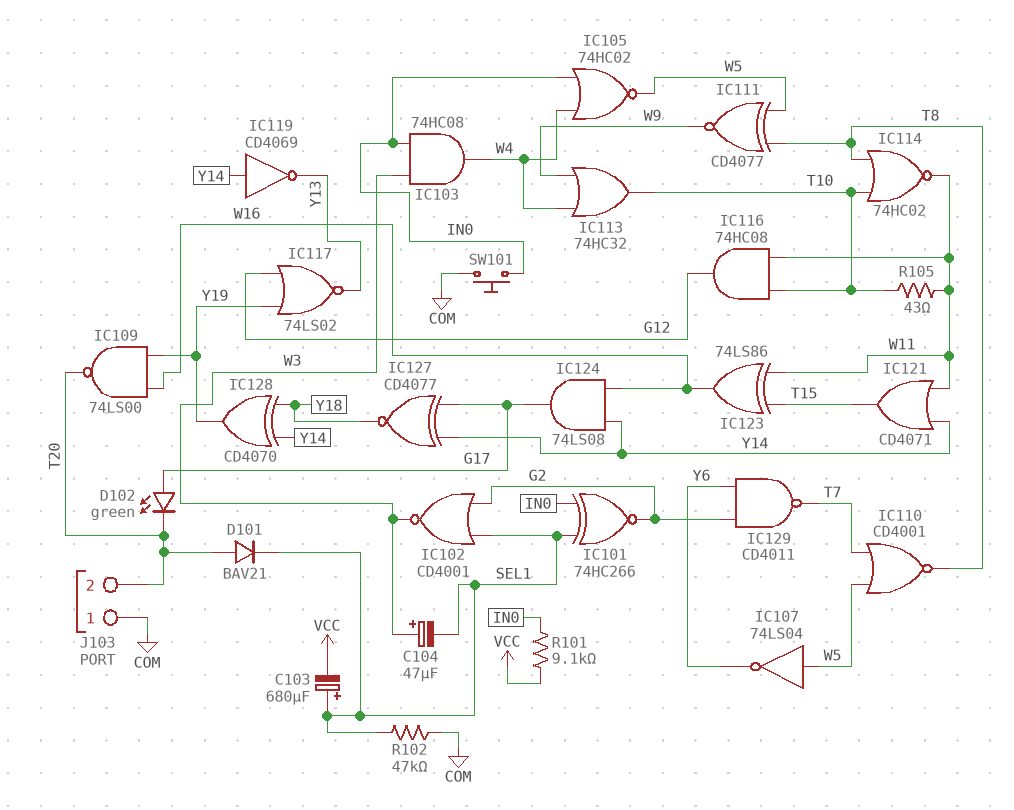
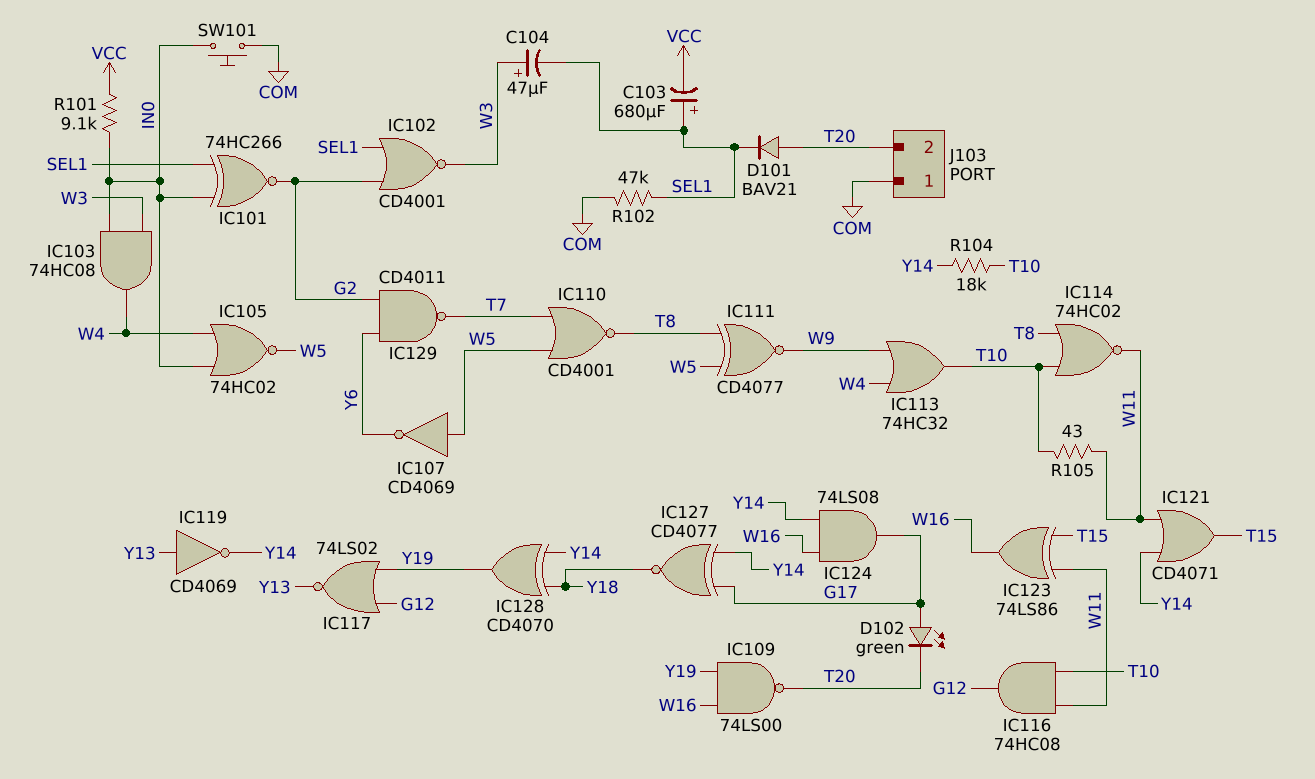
IC107: NOT 74LS04 (in W5, out Y6) -> NOT CD4069 (in W5, out Y6)
IC119: NOT CD4069 (in Y14, out Y13) -> NOT CD4069 (in Y13, out Y14)
R104: none -> 18k (T10, Y14)

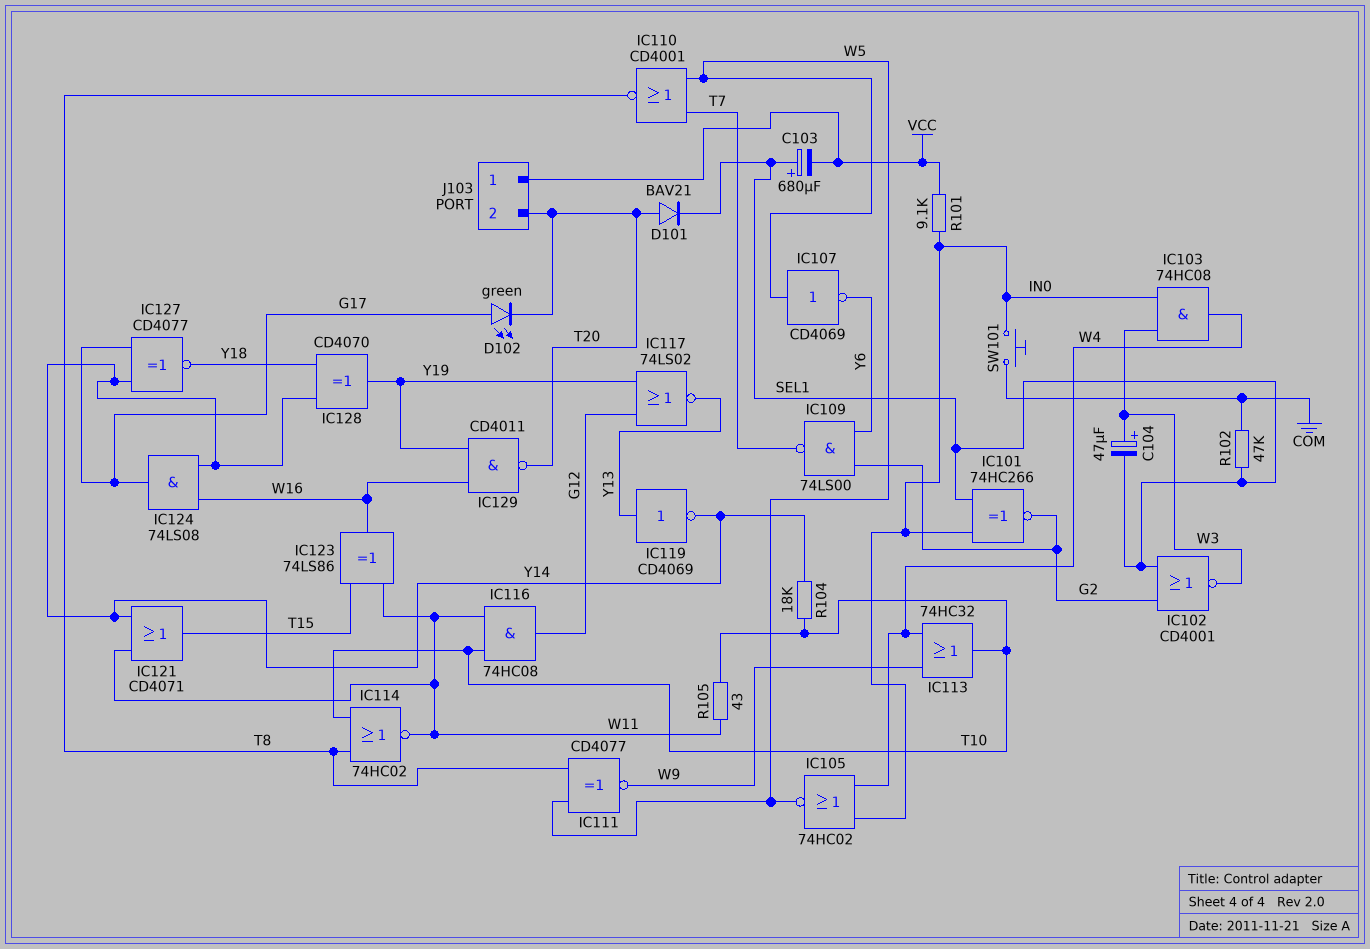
IC109: NAND 74LS00 (in W16, in Y19, out T20) -> NAND 74LS00 (in G2, in Y6, out T7)
IC129: NAND CD4011 (in G2, in Y6, out T7) -> NAND CD4011 (in W16, in Y19, out T20)
J103 pin 1: COM -> VCC

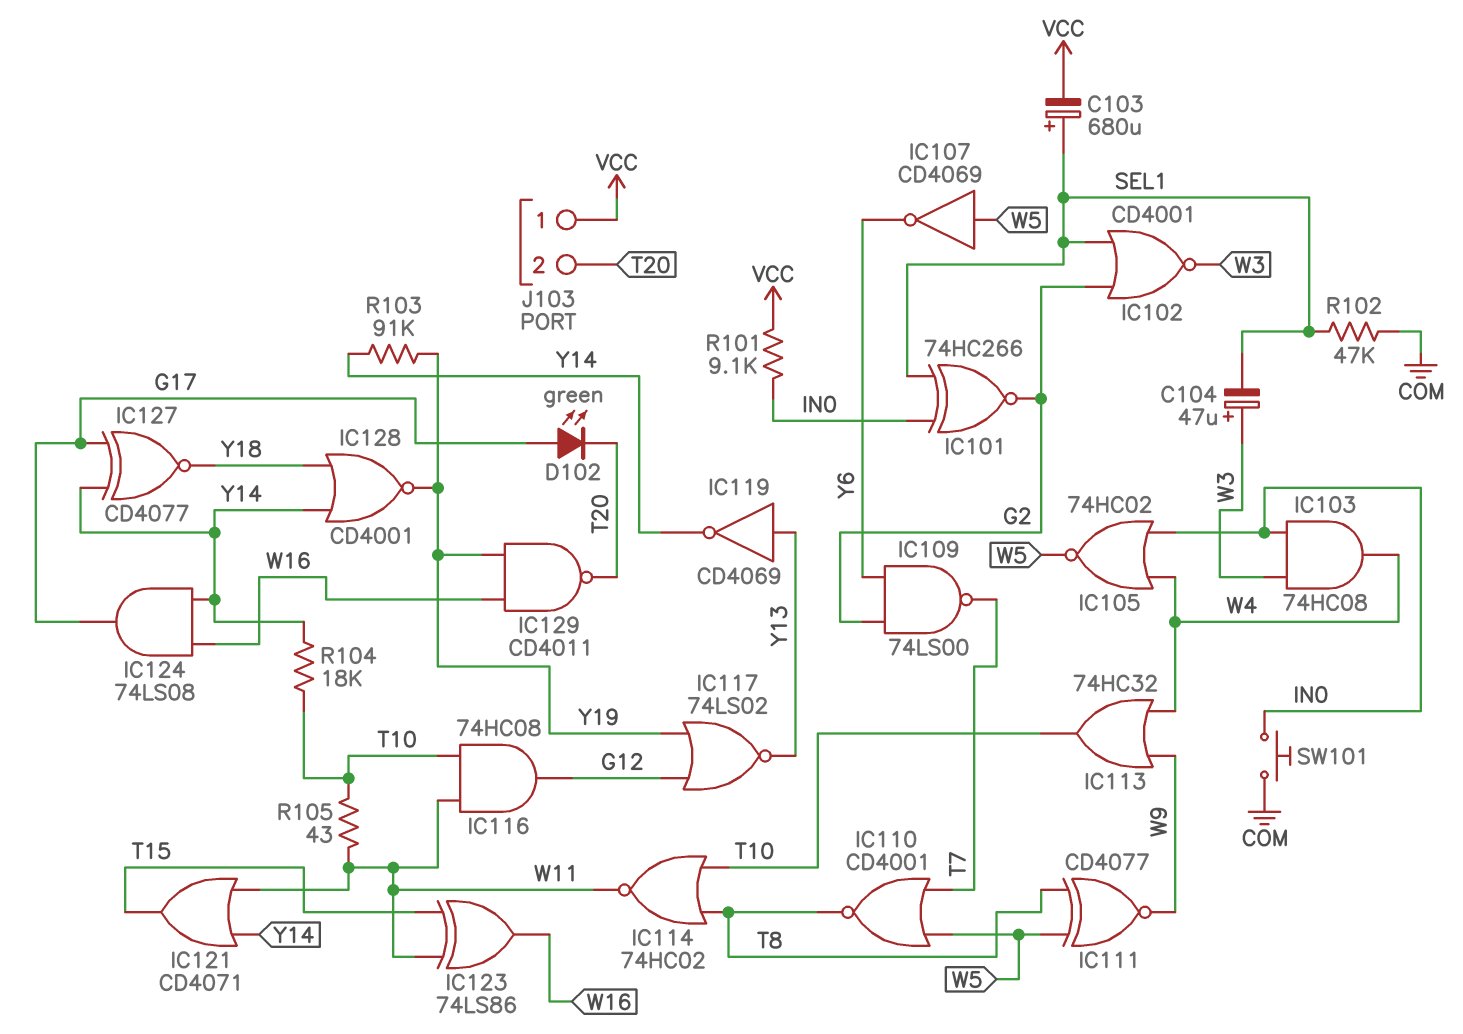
D101: diode BAV21 (A T20, K SEL1) -> none
IC128: XOR CD4070 (in Y14, in Y18, out Y19) -> NOR CD4001 (in Y14, in Y18, out Y19)
R103: none -> 91k (Y14, Y19)

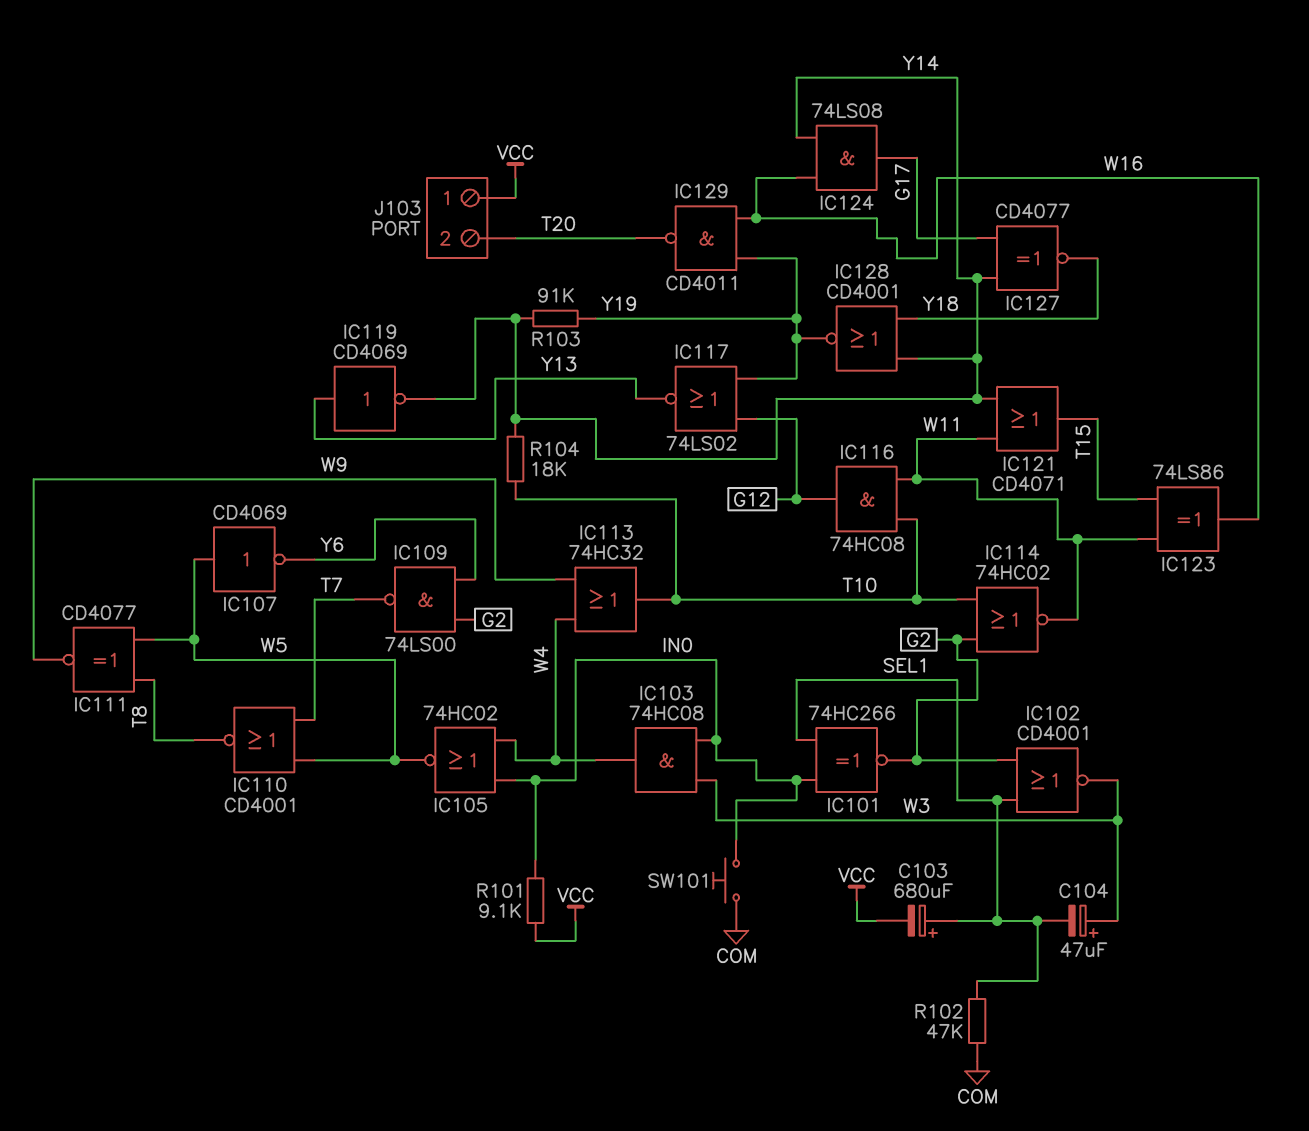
D102: LED green (A G17, K T20) -> none
IC114: NOR 74HC02 (in T8, in T10, out W11) -> NOR 74HC02 (in G2, in T10, out W11)
R105: 43 (T10, W11) -> none

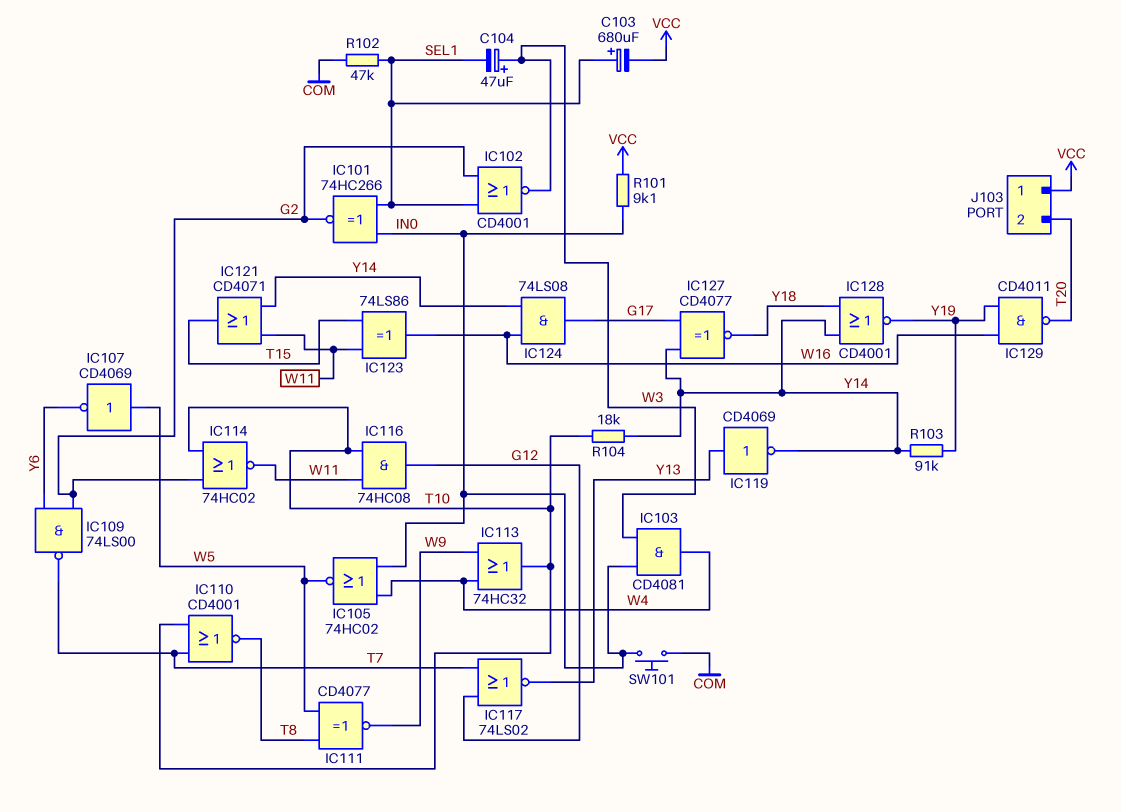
IC103: AND 74HC08 (in IN0, in W3, out W4) -> AND CD4081 (in IN0, in W3, out W4)
IC110: NOR CD4001 (in T7, in W5, out T8) -> NOR CD4001 (in T7, in T10, out T8)
IC117: NOR 74LS02 (in G12, in Y19, out Y13) -> NOR 74LS02 (in G12, in T7, out Y13)

